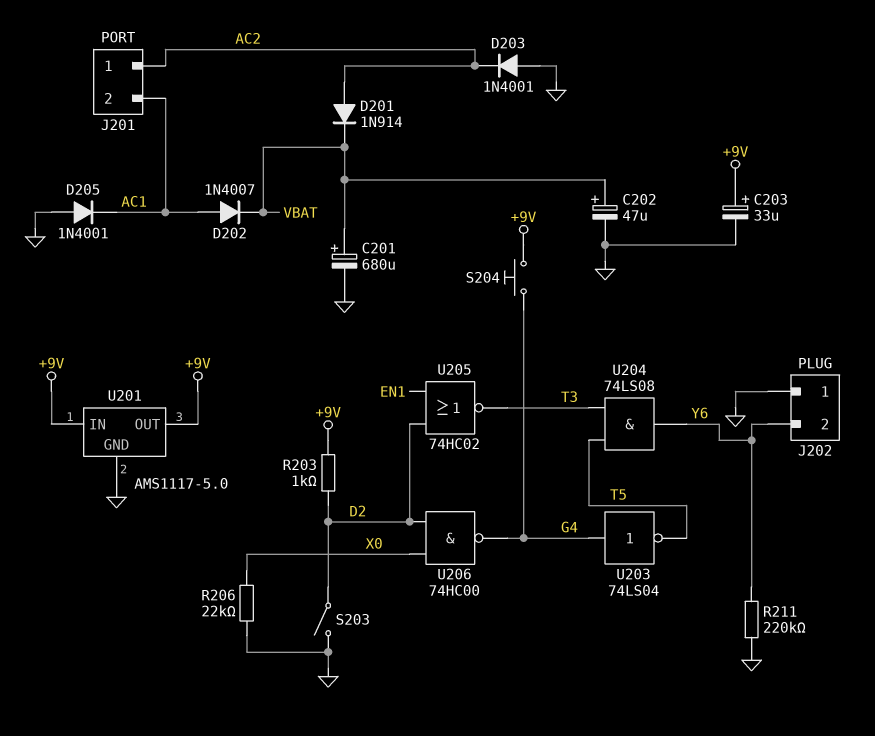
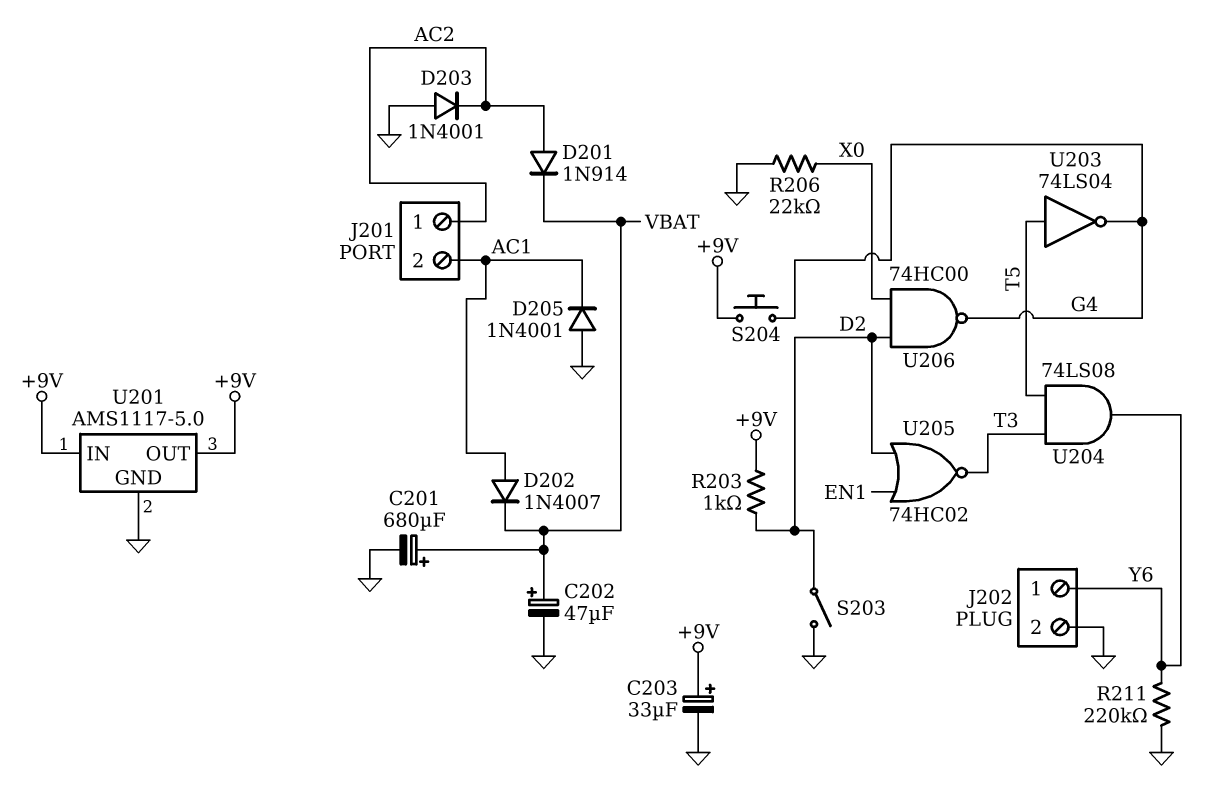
J202 pin 1: GND -> Y6
J202 pin 2: Y6 -> GND
U203: NOT 74LS04 (in G4, out T5) -> NOT 74LS04 (in T5, out G4)

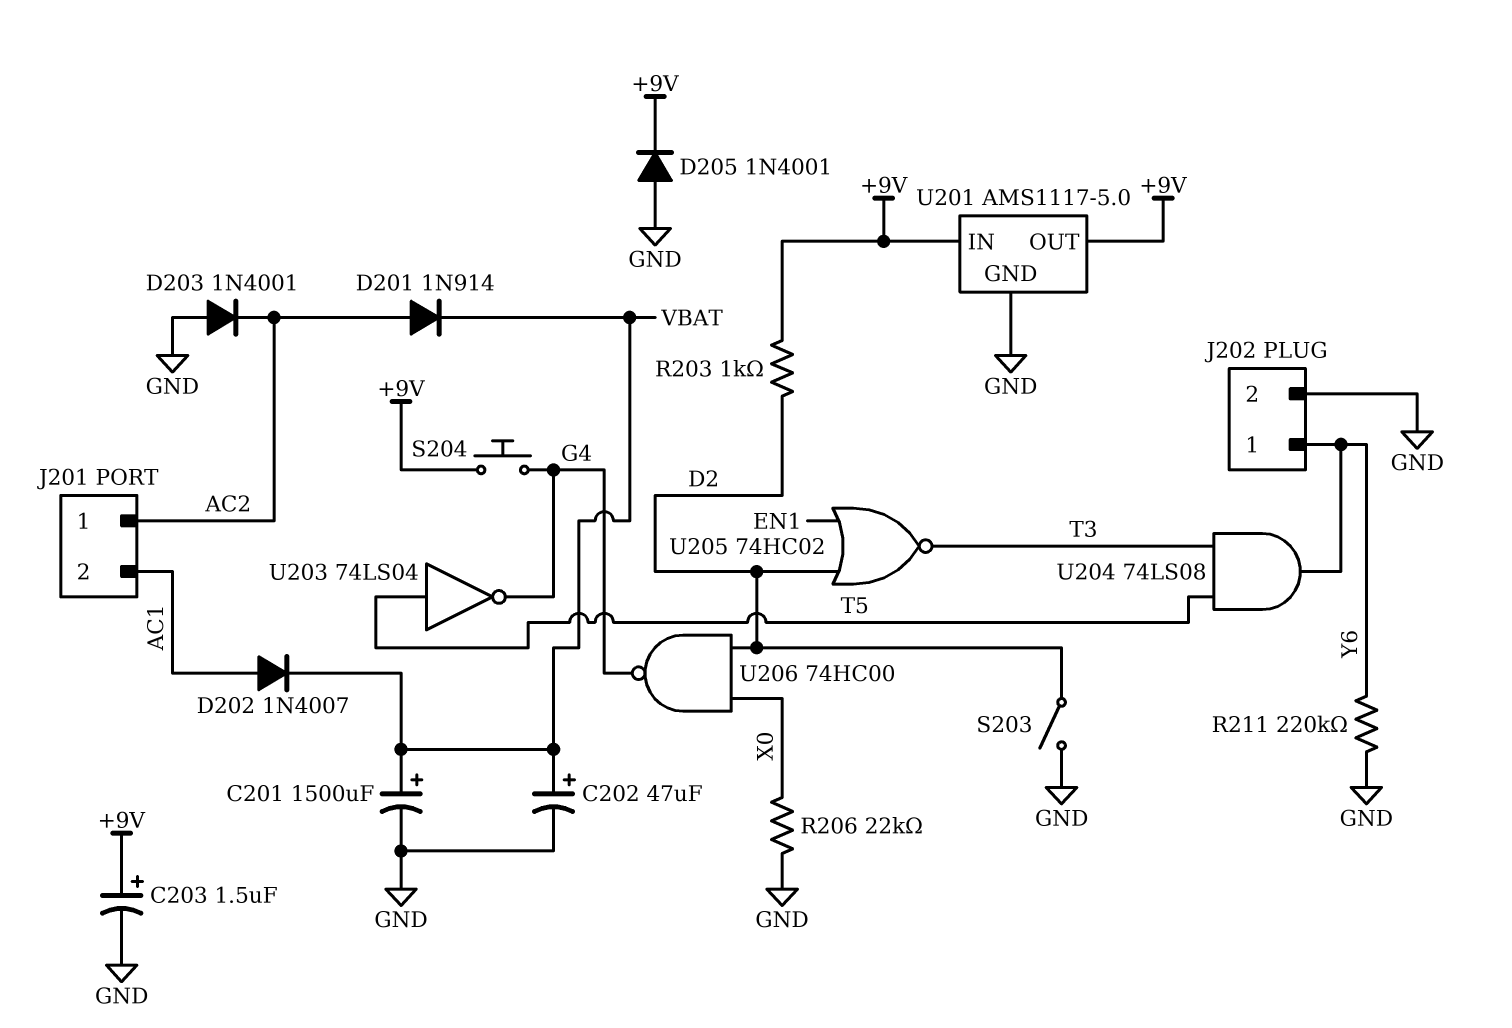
C201: 680uF (plus VBAT, minus GND) -> 1500uF (plus VBAT, minus GND)
C203: 33uF (plus +9V, minus GND) -> 1.5uF (plus +9V, minus GND)
D205: diode 1N4001 (A GND, K AC1) -> diode 1N4001 (A GND, K +9V)

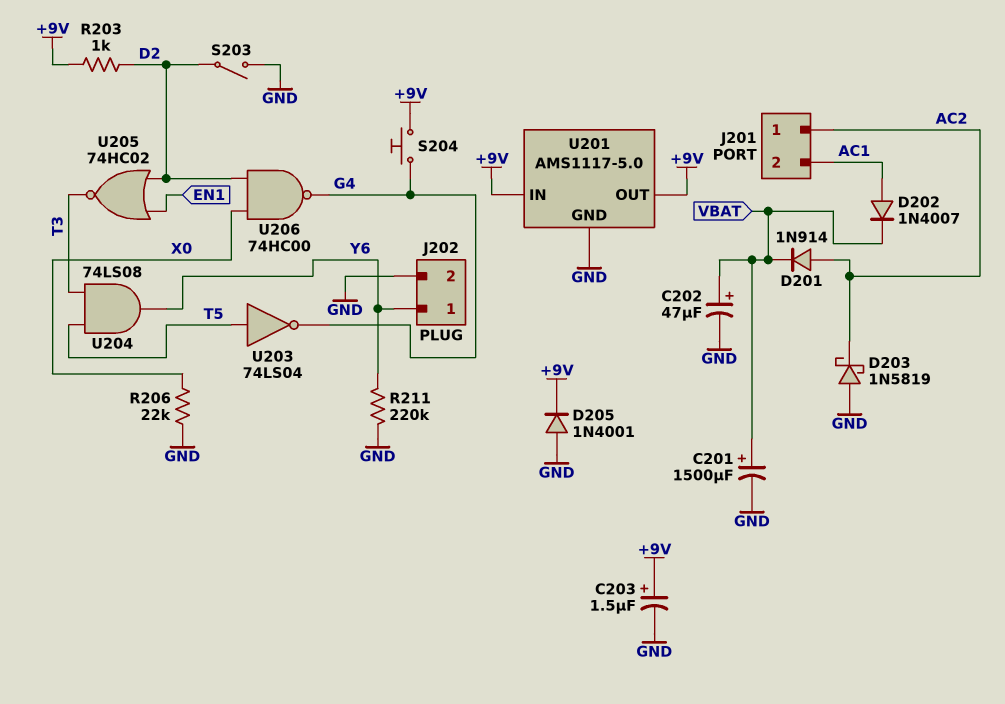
D203: diode 1N4001 (A GND, K AC2) -> schottky 1N5819 (A GND, K AC2)

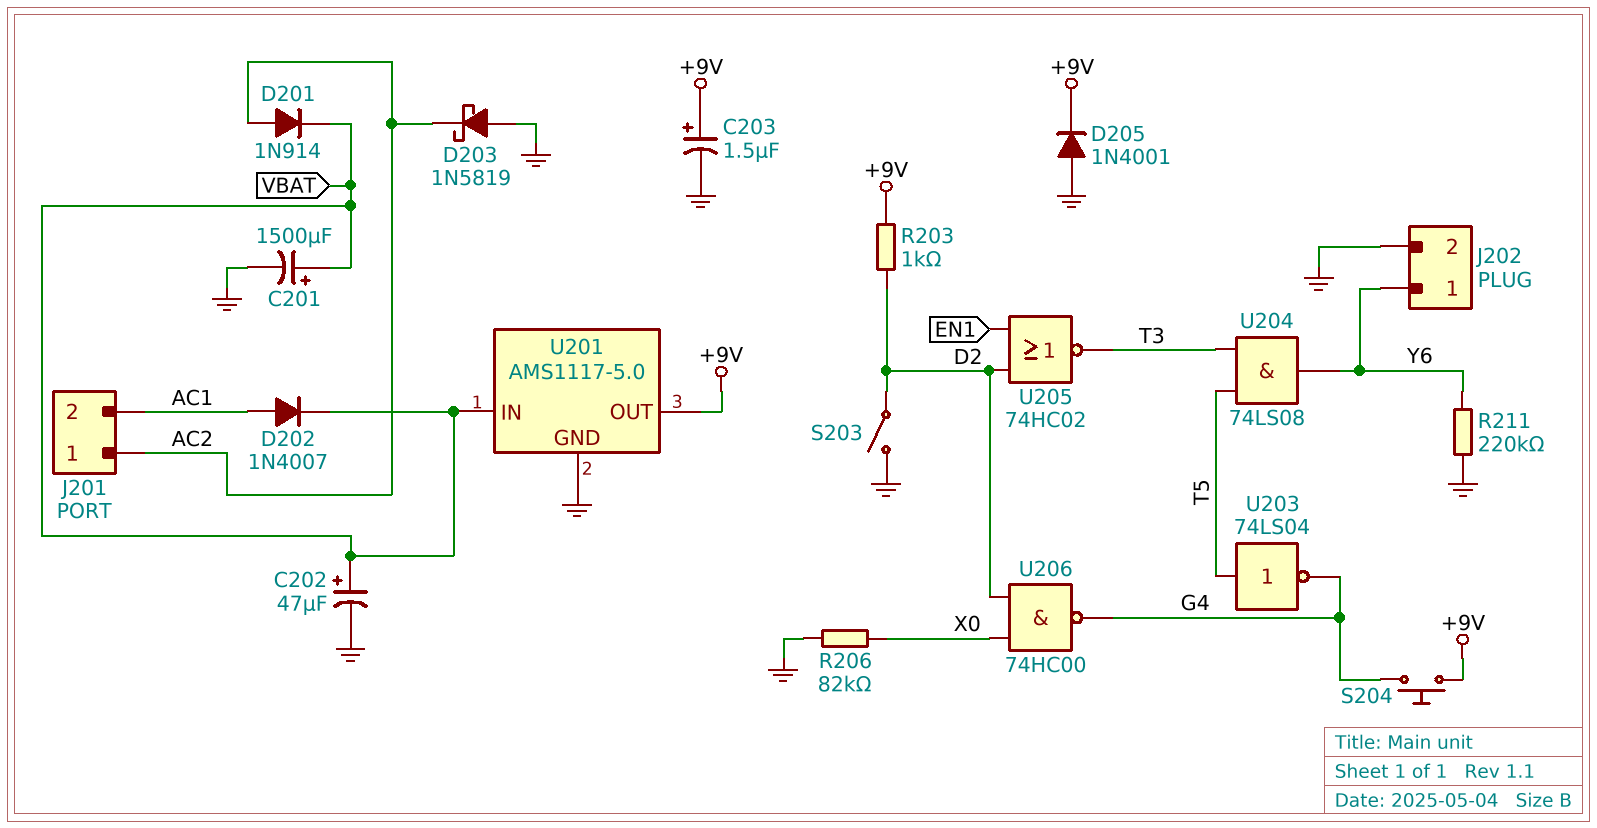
R206: 22k (GND, X0) -> 82k (GND, X0)
U201 pin IN: +9V -> VBAT

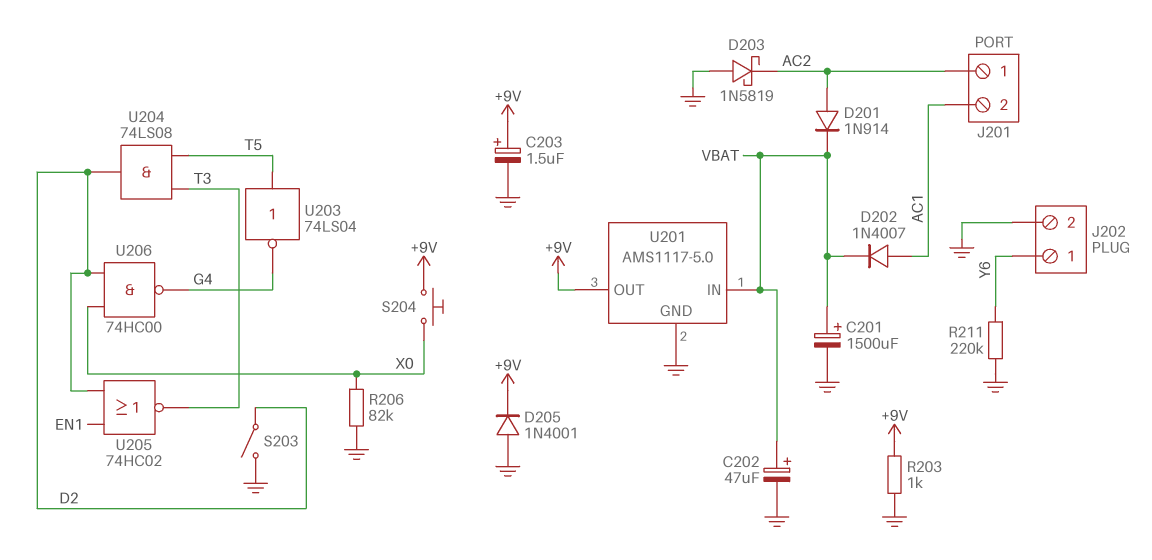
R203: 1k (+9V, D2) -> 1k (+9V, GND)
S204: button (+9V, G4) -> button (+9V, X0)
U204: AND 74LS08 (in T3, in T5, out Y6) -> AND 74LS08 (in T3, in T5, out D2)

